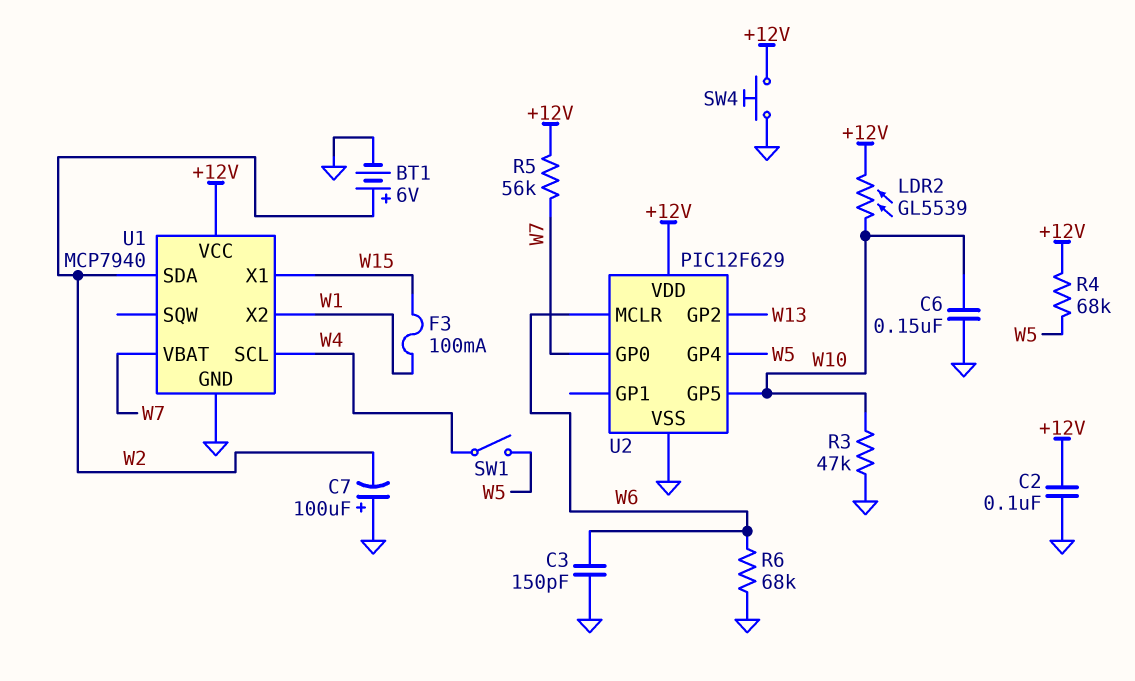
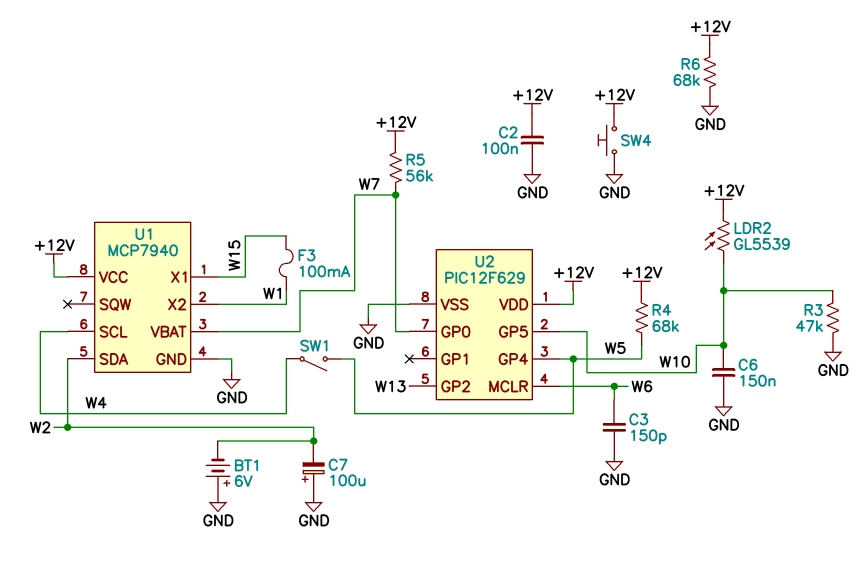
BT1: 6V (plus W2, minus GND) -> 6V (plus GND, minus W2)
R6: 68k (GND, W6) -> 68k (+12V, GND)

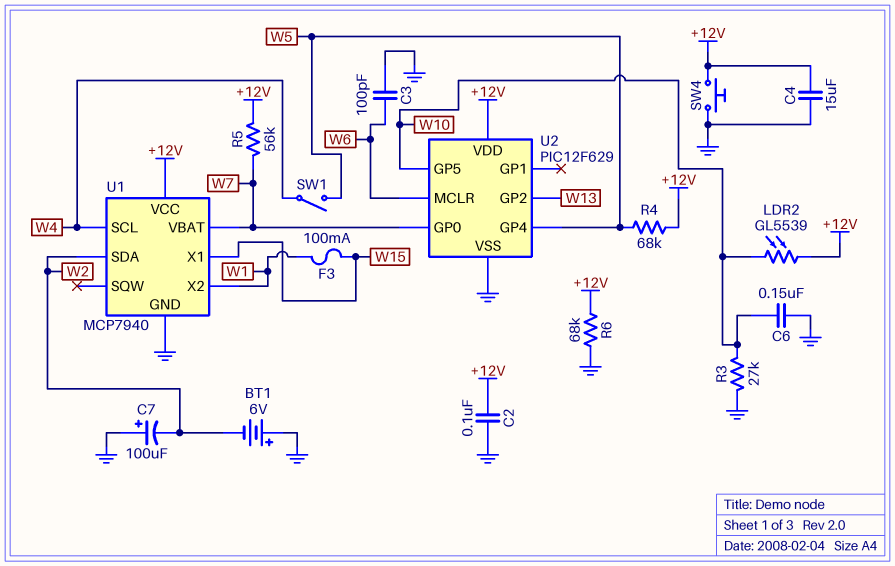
C3: 150pF (GND, W6) -> 100pF (GND, W6)
C4: none -> 15uF (+12V, GND)
R3: 47k (GND, W10) -> 27k (GND, W10)

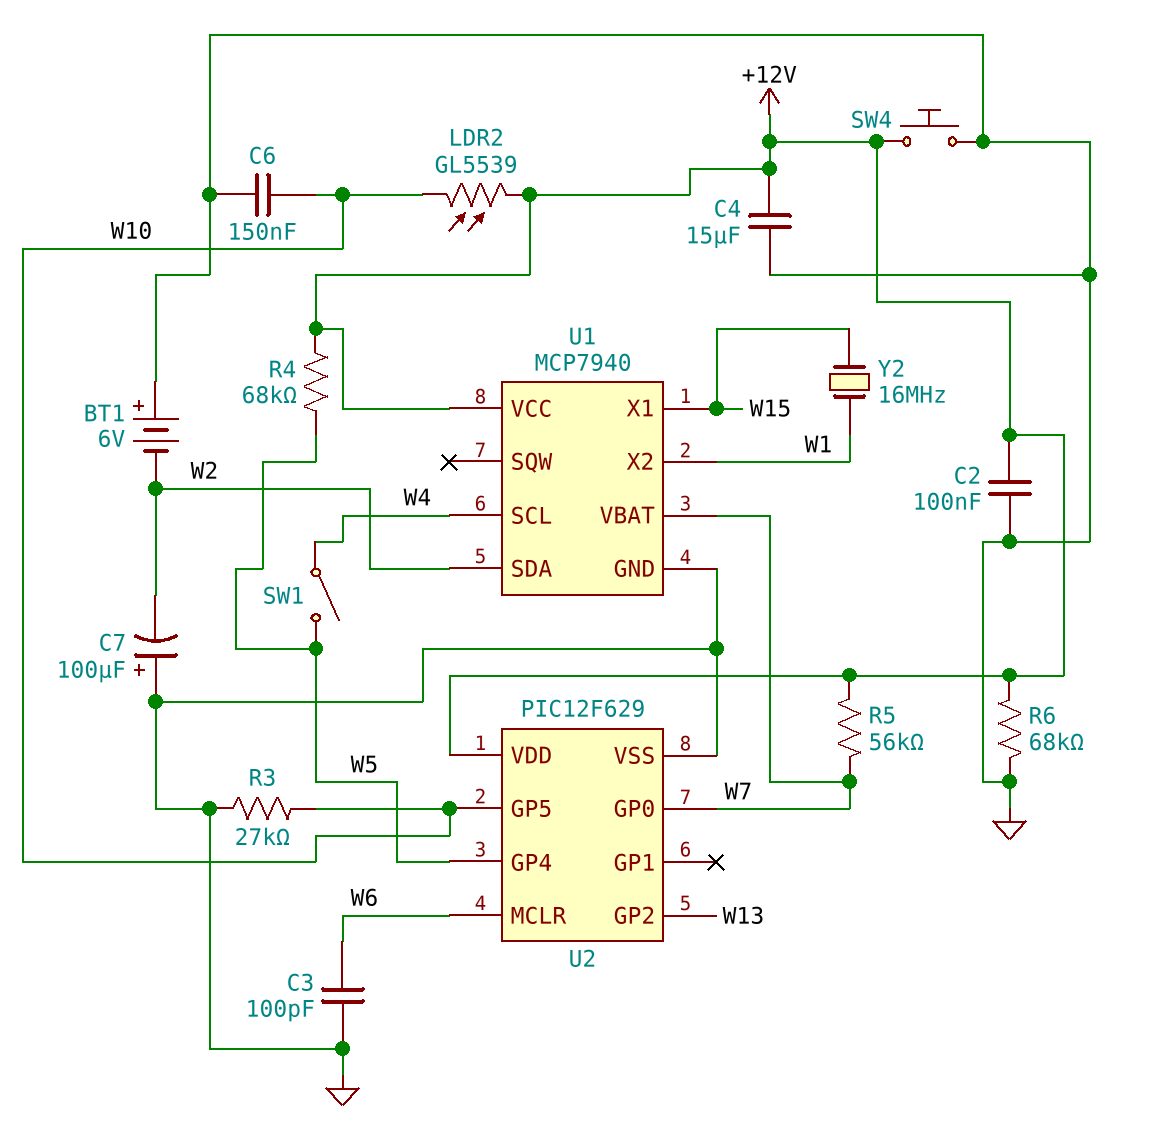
F3: 100mA (W1, W15) -> none
Y2: none -> 16MHz (W1, W15)

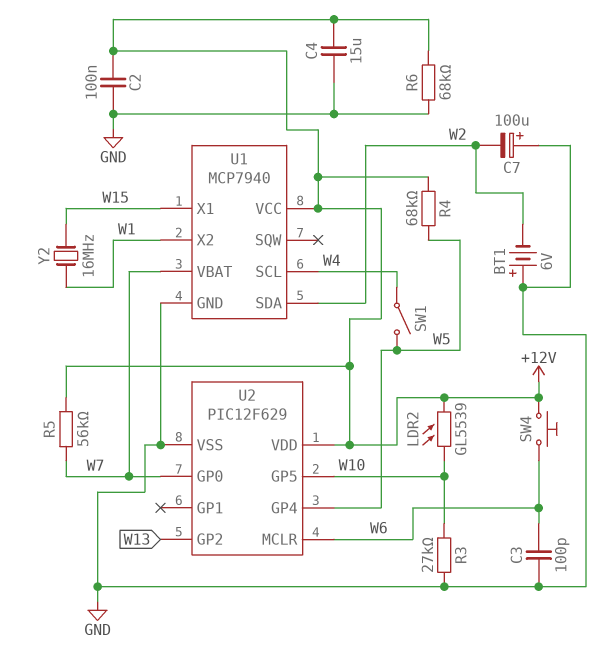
C6: 150nF (GND, W10) -> none
SW4: button (+12V, GND) -> button (+12V, W6)

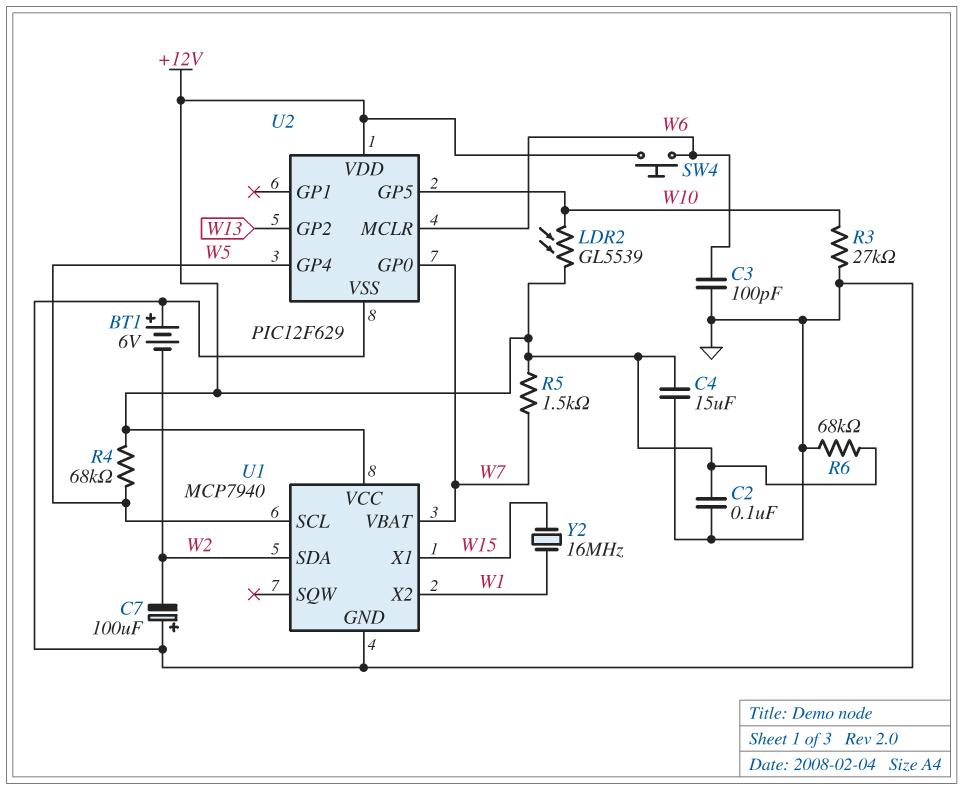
R5: 56k (+12V, W7) -> 1.5k (+12V, W7)
SW1: switch (W4, W5) -> none
U1 pin SCL: W4 -> W5

